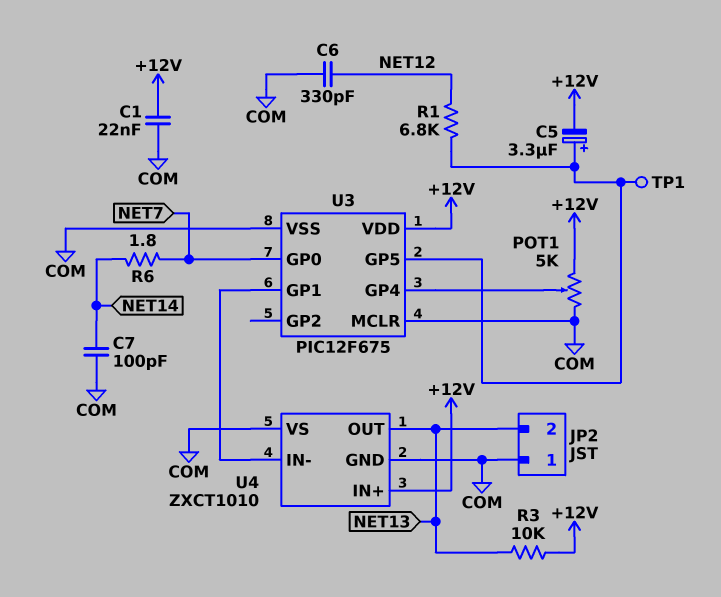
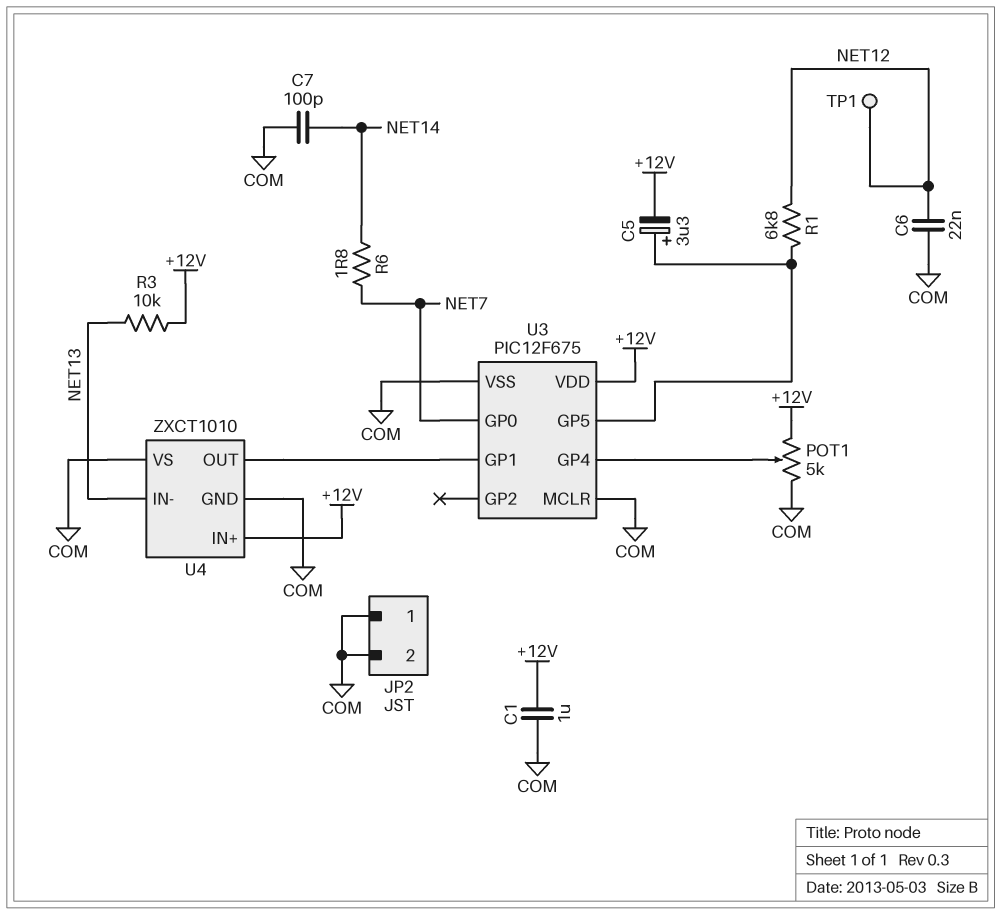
C1: 22nF (+12V, COM) -> 1uF (+12V, COM)
C6: 330pF (COM, NET12) -> 22nF (COM, NET12)
JP2 pin 2: NET13 -> COM
TP1: test point (U3/GP5) -> test point (NET12)
U4 pin IN-: U3/GP1 -> NET13
U4 pin OUT: NET13 -> U3/GP1

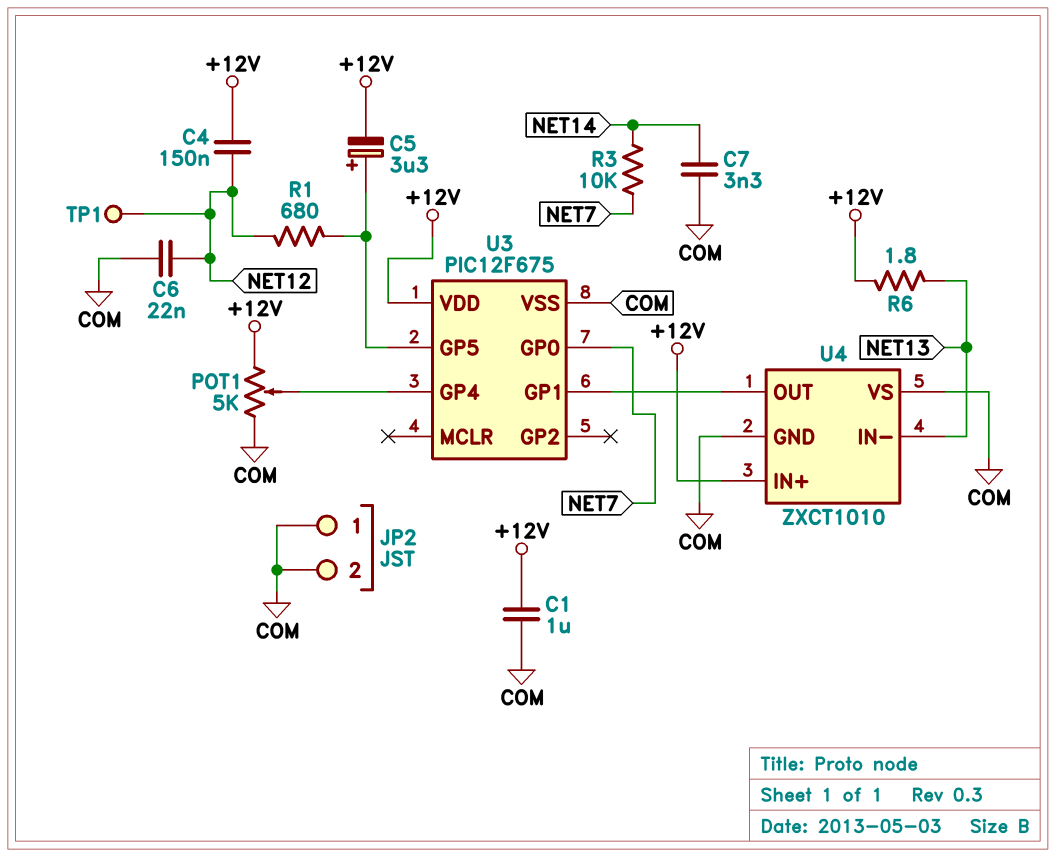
C4: none -> 150nF (+12V, NET12)
C7: 100pF (COM, NET14) -> 3.3nF (COM, NET14)
R1: 6.8k (NET12, U3/GP5) -> 680 (NET12, U3/GP5)
R3: 10k (+12V, NET13) -> 10k (NET7, NET14)
R6: 1.8 (NET7, NET14) -> 1.8 (+12V, NET13)
U3 pin MCLR: COM -> none

